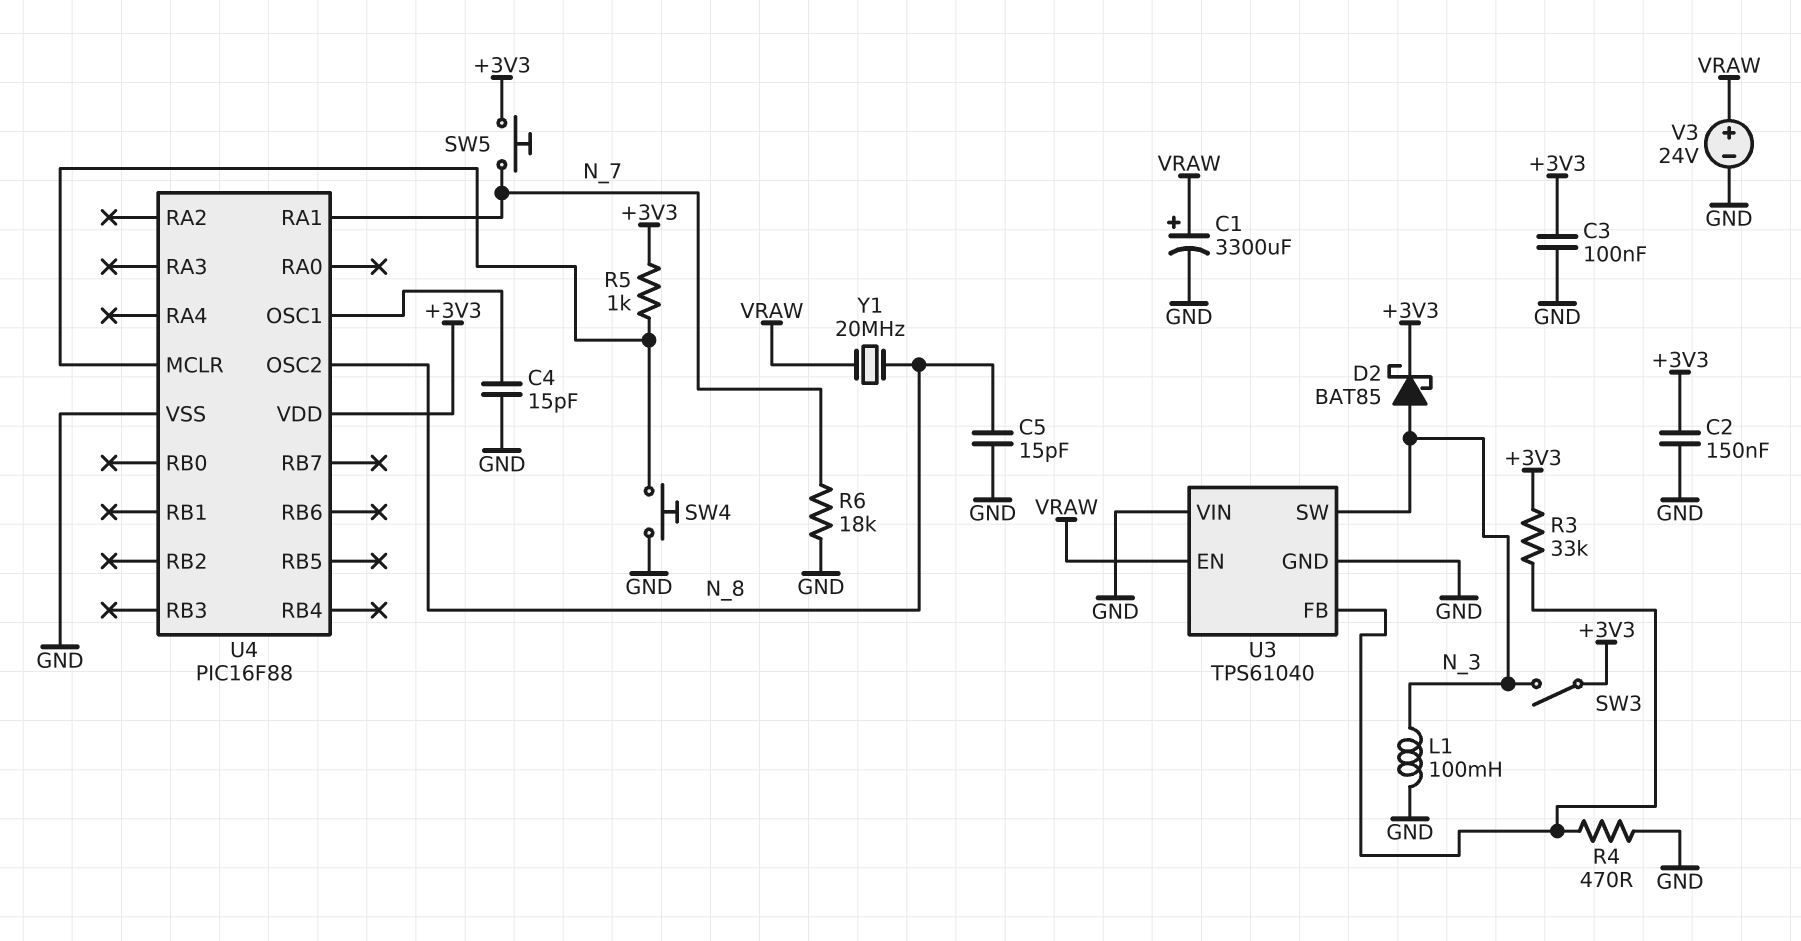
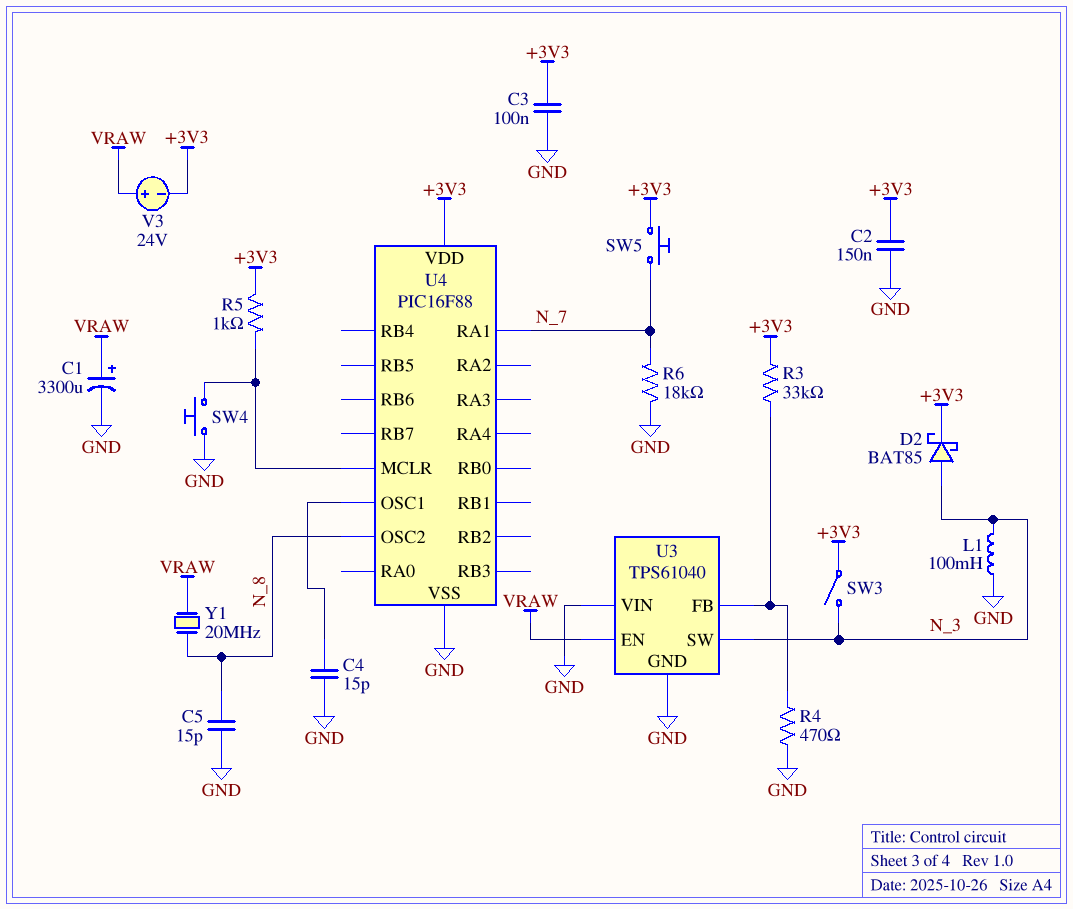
V3: 24V (plus VRAW, minus GND) -> 24V (plus VRAW, minus +3V3)

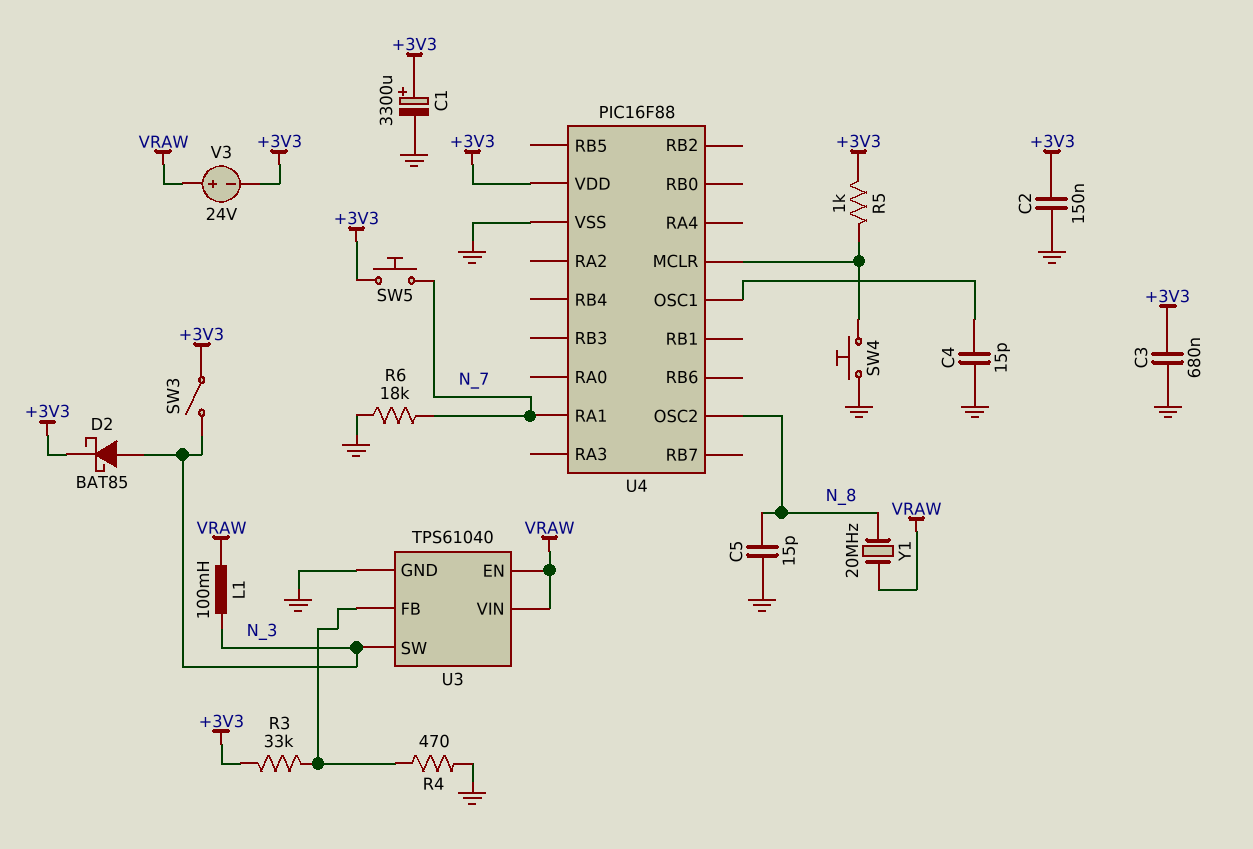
C1: 3300uF (plus VRAW, minus GND) -> 3300uF (plus +3V3, minus GND)
C3: 100nF (+3V3, GND) -> 680nF (+3V3, GND)
L1: 100mH (GND, N_3) -> 100mH (N_3, VRAW)
U3 pin VIN: GND -> VRAW

